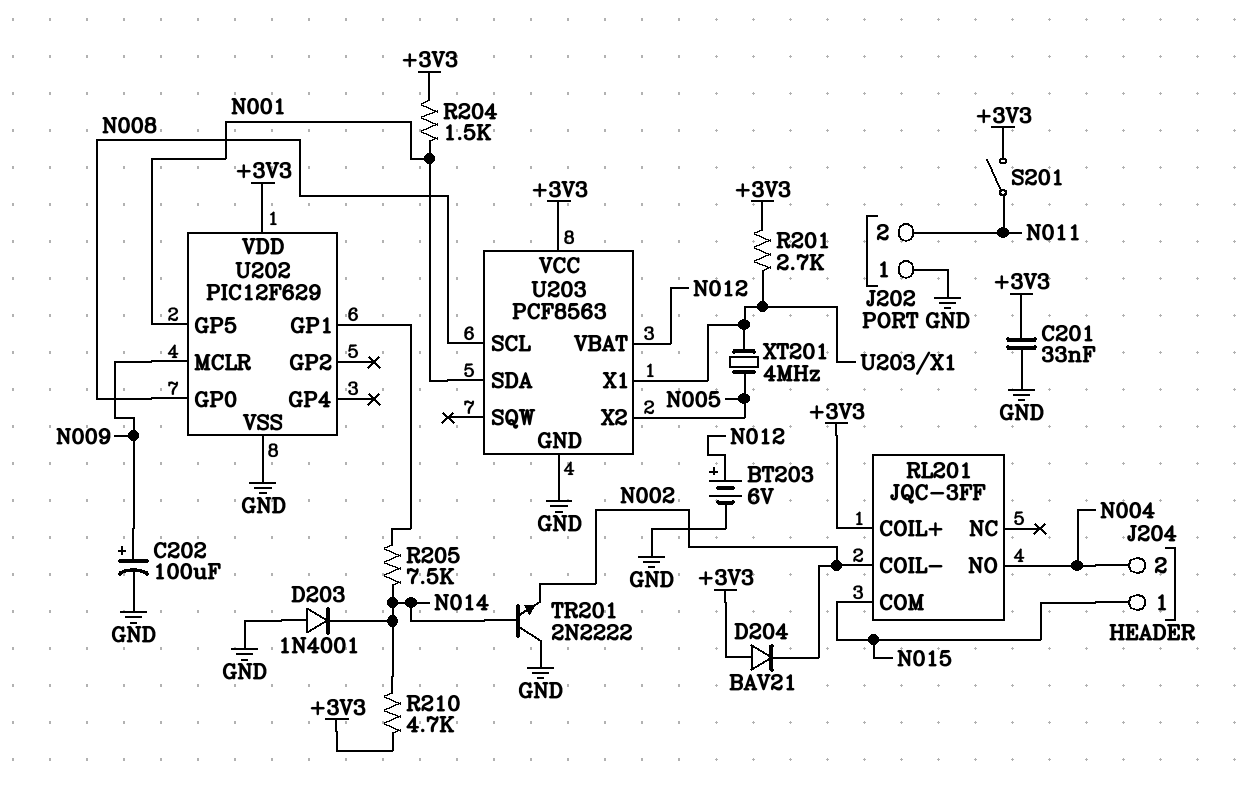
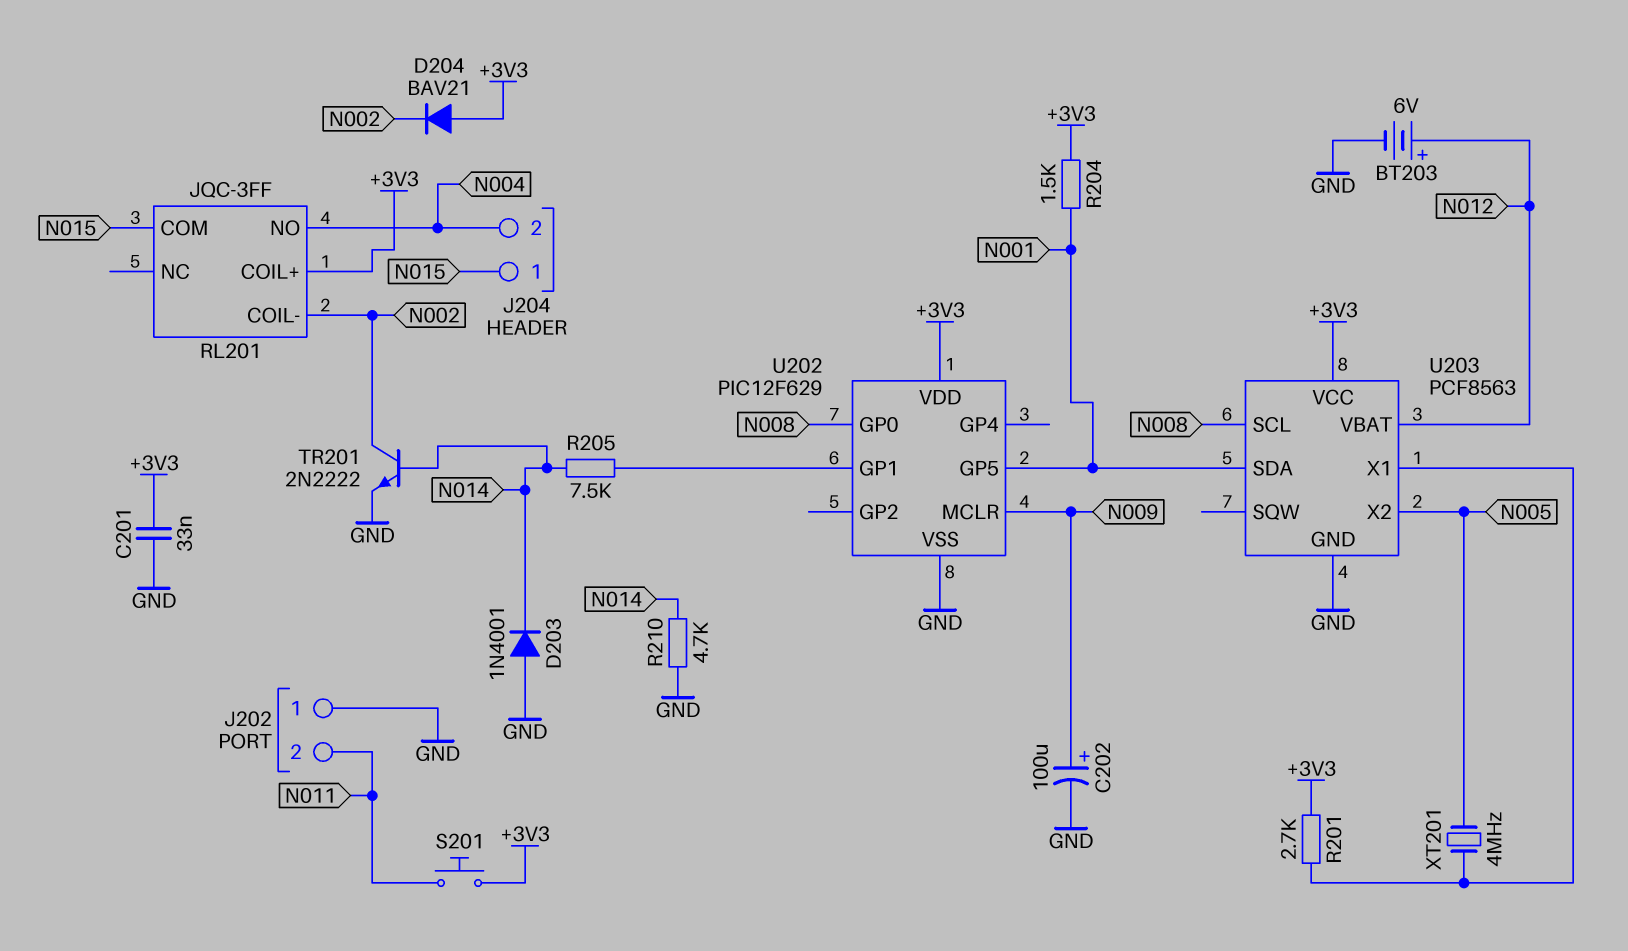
R210: 4.7k (+3V3, N014) -> 4.7k (GND, N014)
S201: switch (+3V3, N011) -> button (+3V3, N011)
TR201: NPN 2N2222 (B N014, C GND, E N002) -> NPN 2N2222 (B N014, C N002, E GND)

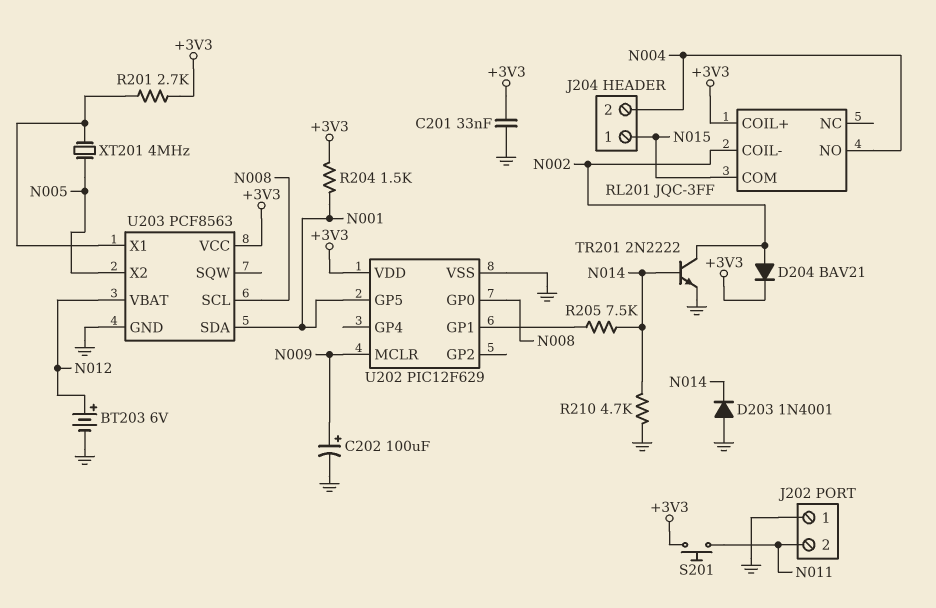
D204: diode BAV21 (A +3V3, K N002) -> diode BAV21 (A N002, K +3V3)

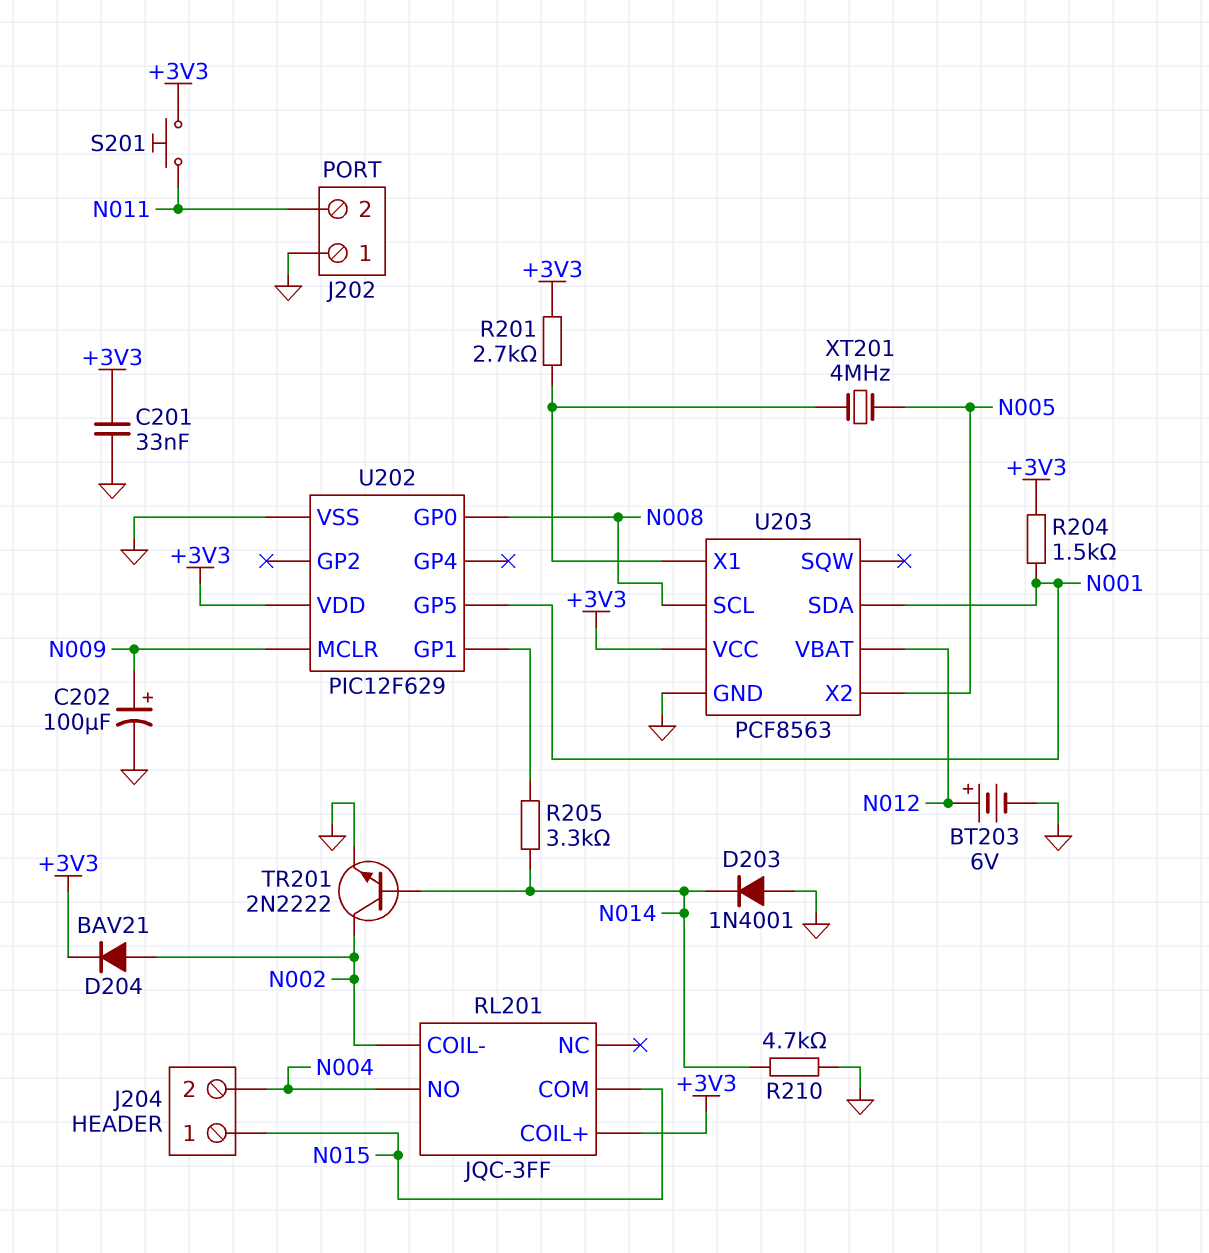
R205: 7.5k (N014, U202/GP1) -> 3.3k (N014, U202/GP1)

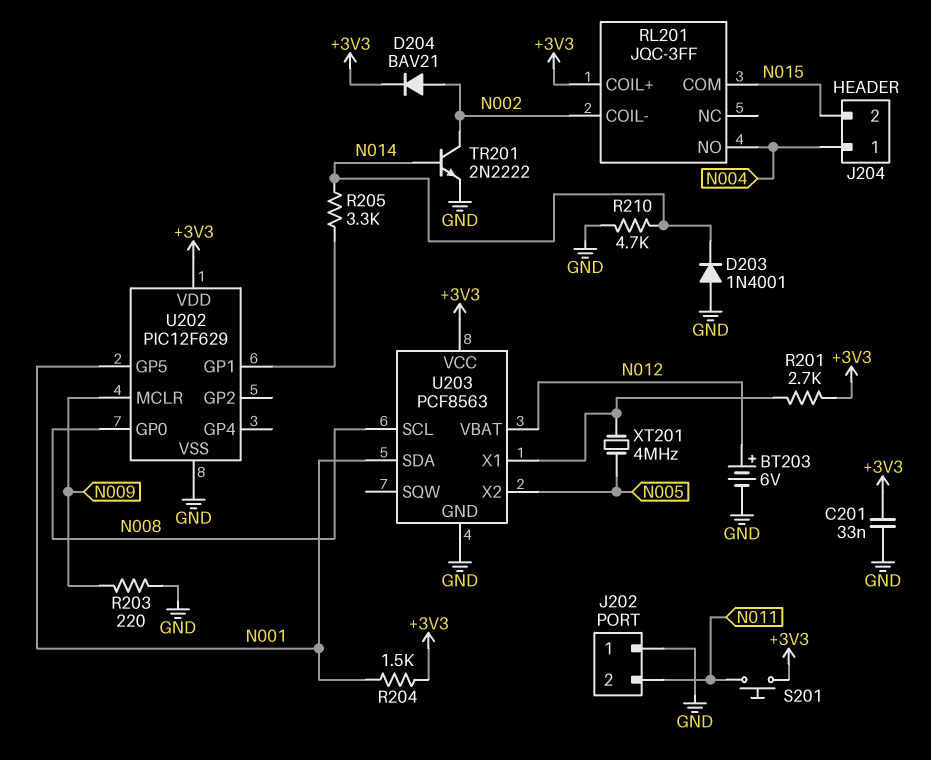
C202: 100uF (plus N009, minus GND) -> none
J204 pin 1: N015 -> N004
J204 pin 2: N004 -> N015
R203: none -> 220 (GND, N009)

